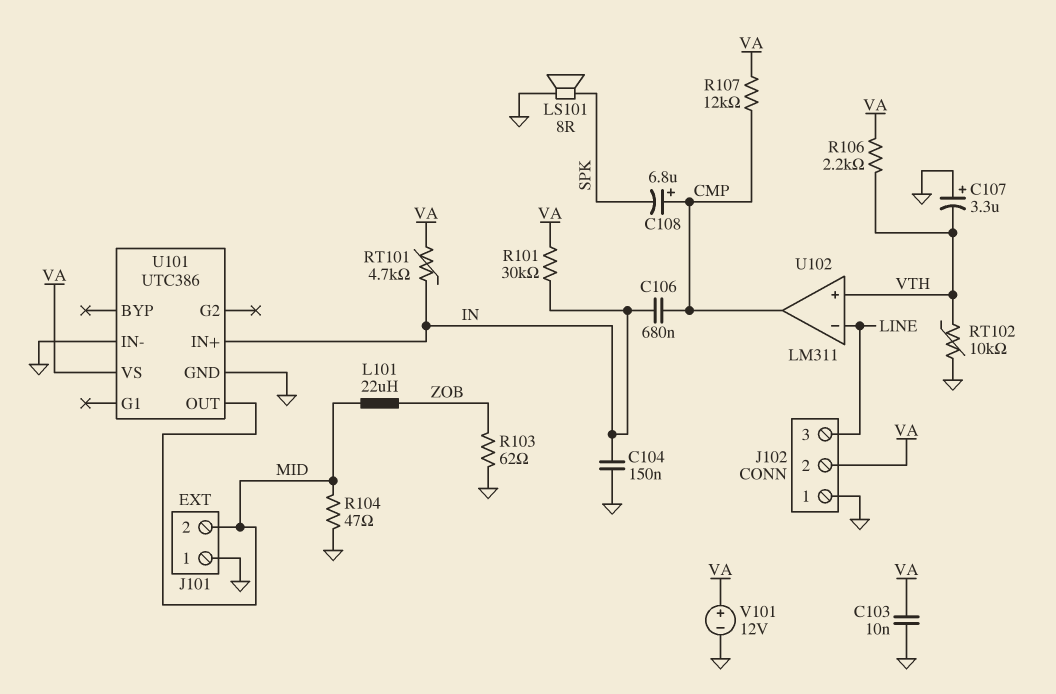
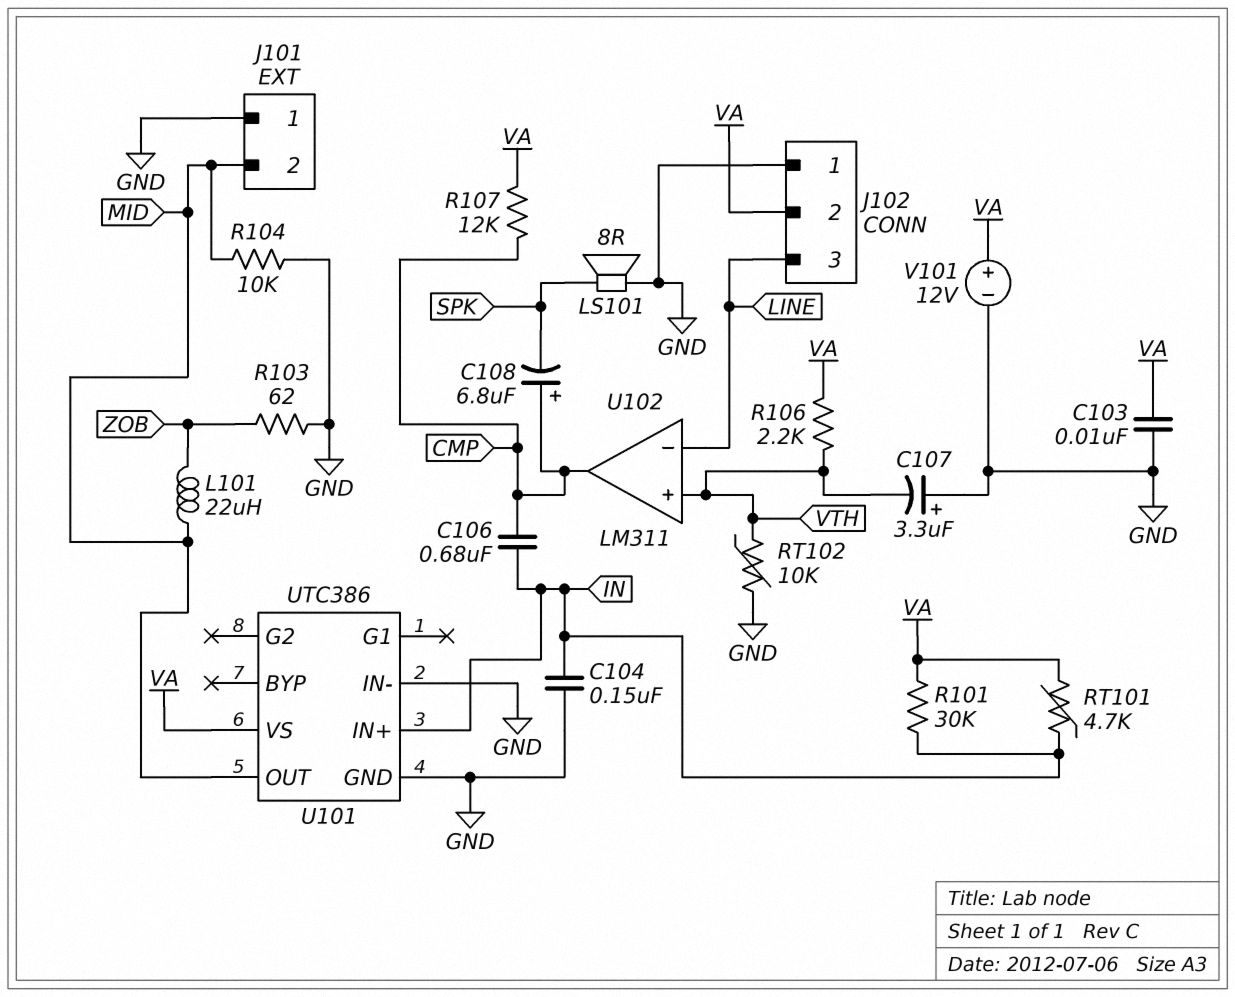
R104: 47 (GND, MID) -> 10k (GND, MID)

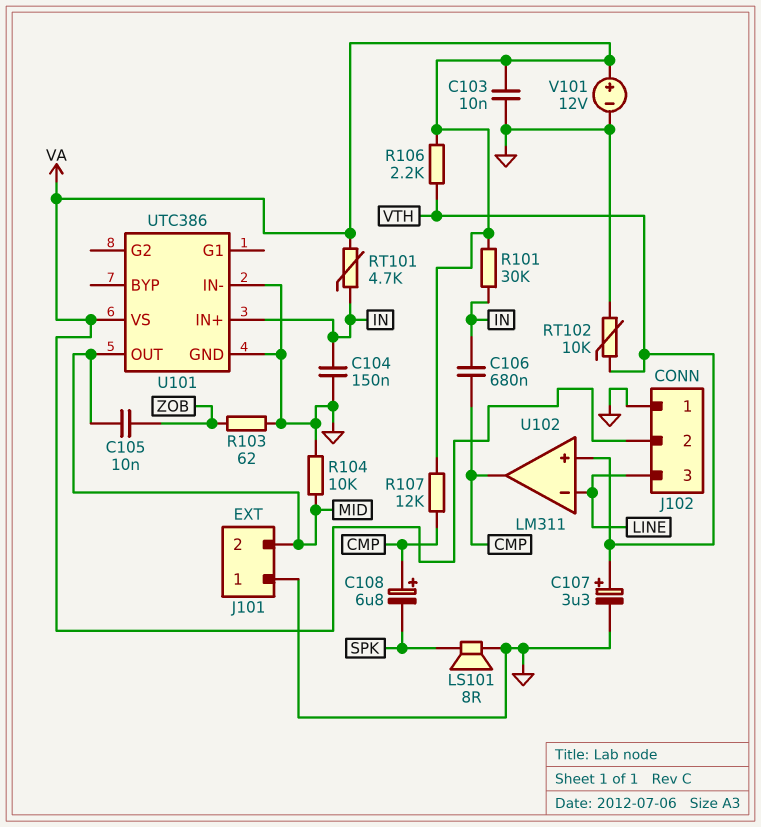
C105: none -> 10nF (MID, ZOB)
C107: 3.3uF (plus GND, minus VTH) -> 3.3uF (plus VTH, minus GND)
L101: 22uH (MID, ZOB) -> none

